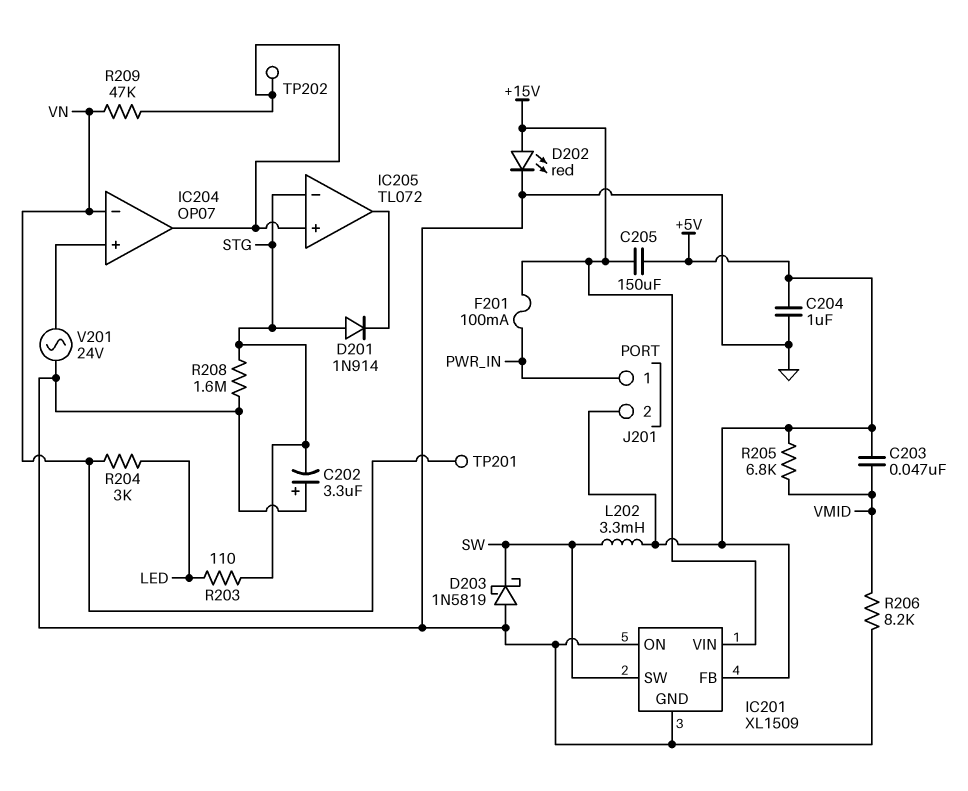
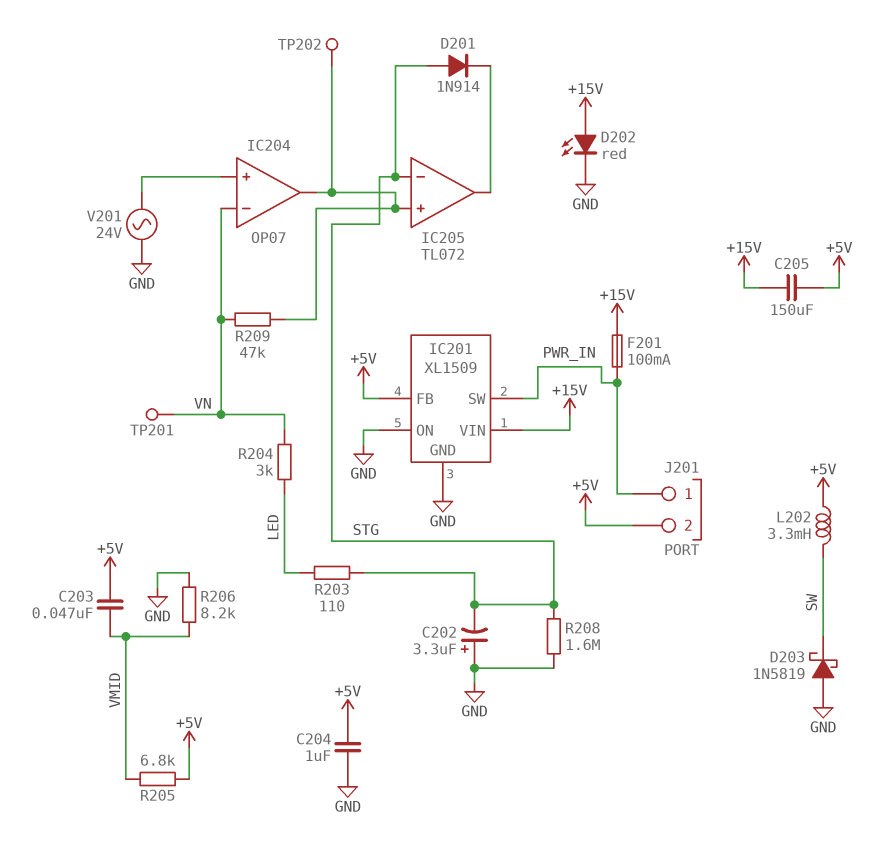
IC201 pin SW: SW -> PWR_IN

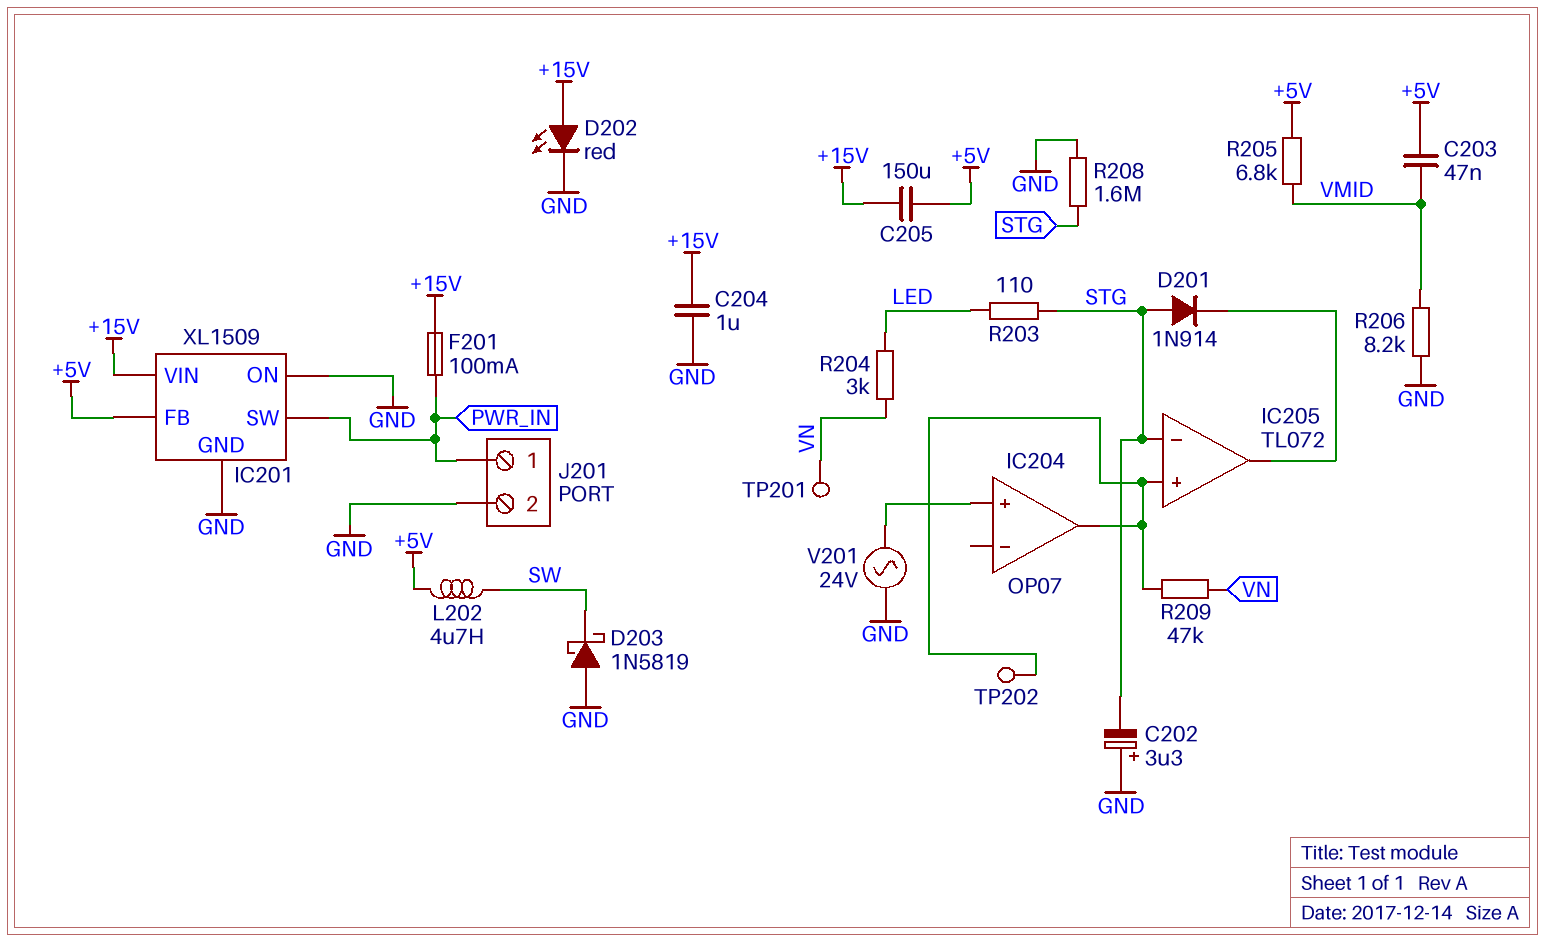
C204: 1uF (+5V, GND) -> 1uF (+15V, GND)
IC204 pin in-: VN -> none
J201 pin 2: +5V -> GND
L202: 3.3mH (+5V, SW) -> 4.7uH (+5V, SW)

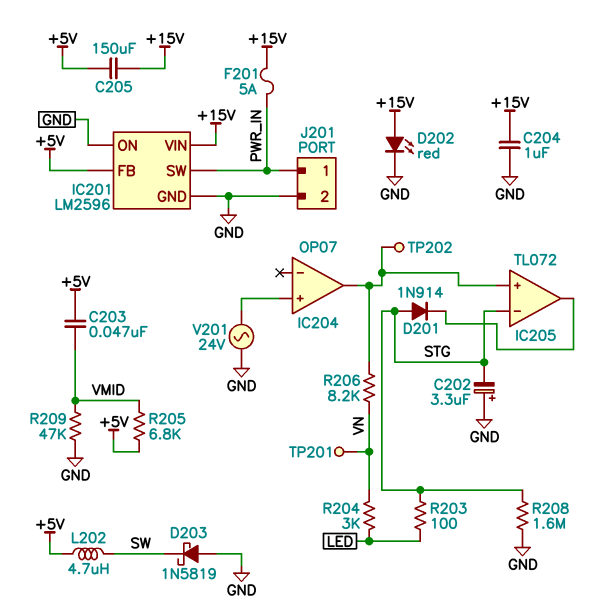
F201: 100mA (+15V, PWR_IN) -> 5A (+15V, PWR_IN)
IC201: XL1509 -> LM2596
R203: 110 (LED, STG) -> 100 (LED, STG)
R206: 8.2k (GND, VMID) -> 8.2k (IC204/out, VN)
R209: 47k (IC204/out, VN) -> 47k (GND, VMID)

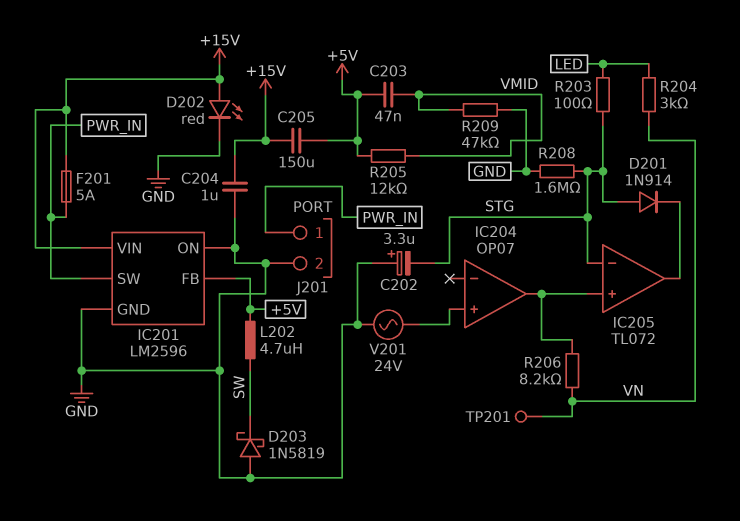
R205: 6.8k (+5V, VMID) -> 12k (+5V, VMID)
TP202: test point (IC204/out) -> none

